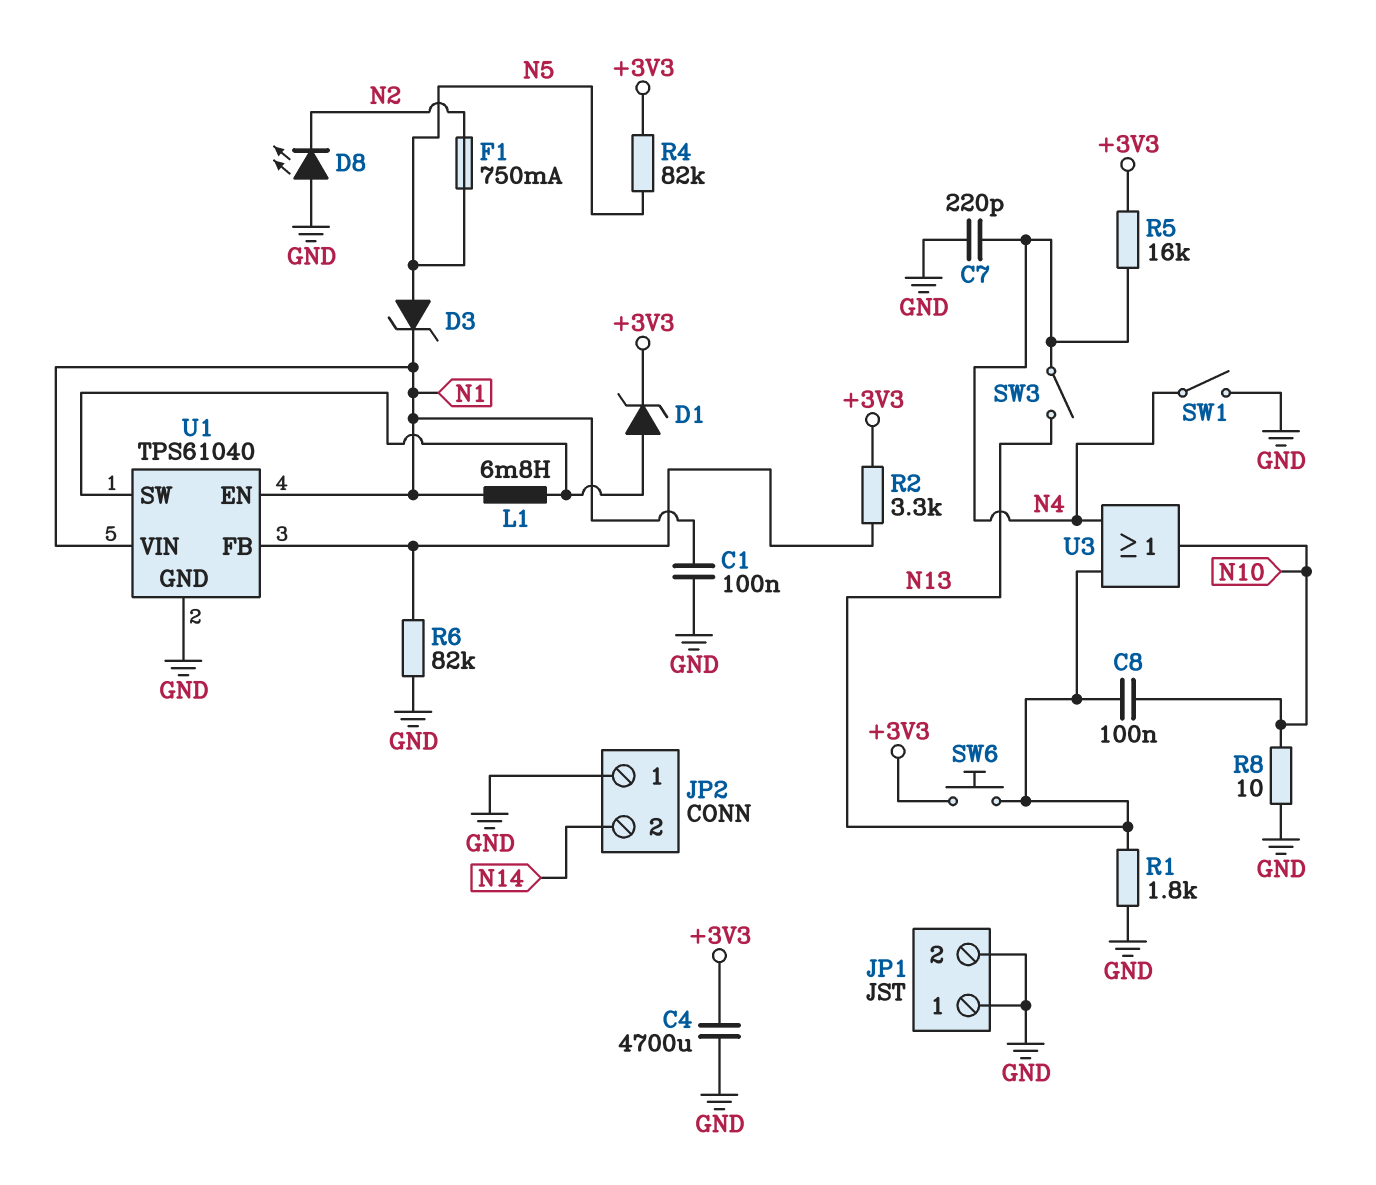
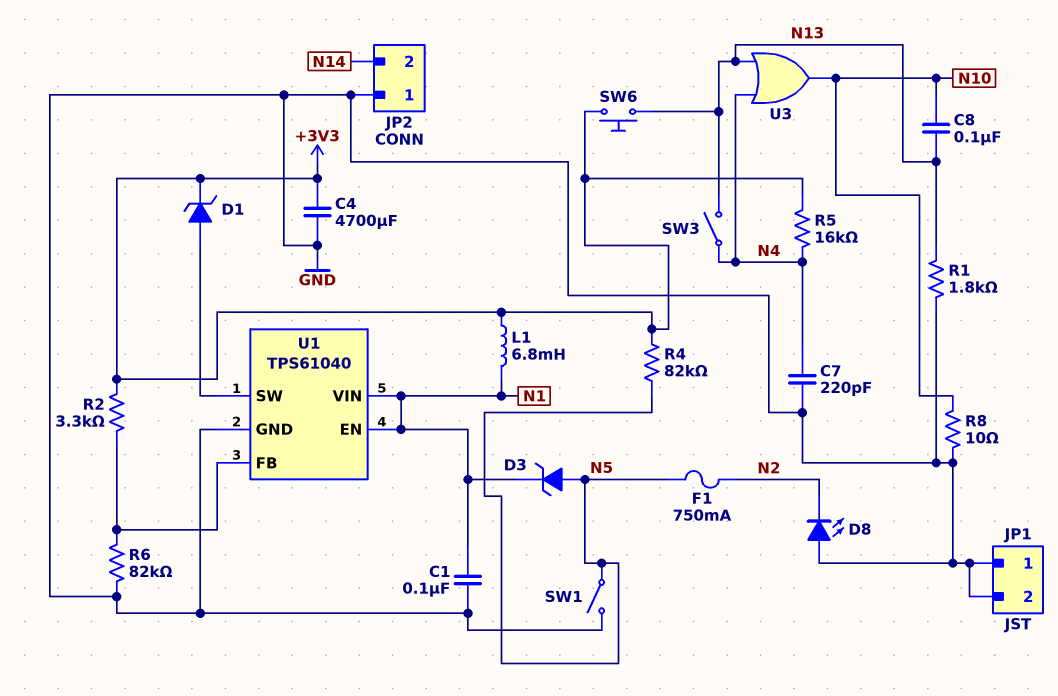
L1: 6.8mH (N1, U1/SW) -> 6.8mH (+3V3, N1)
SW1: switch (GND, N4) -> switch (GND, N5)

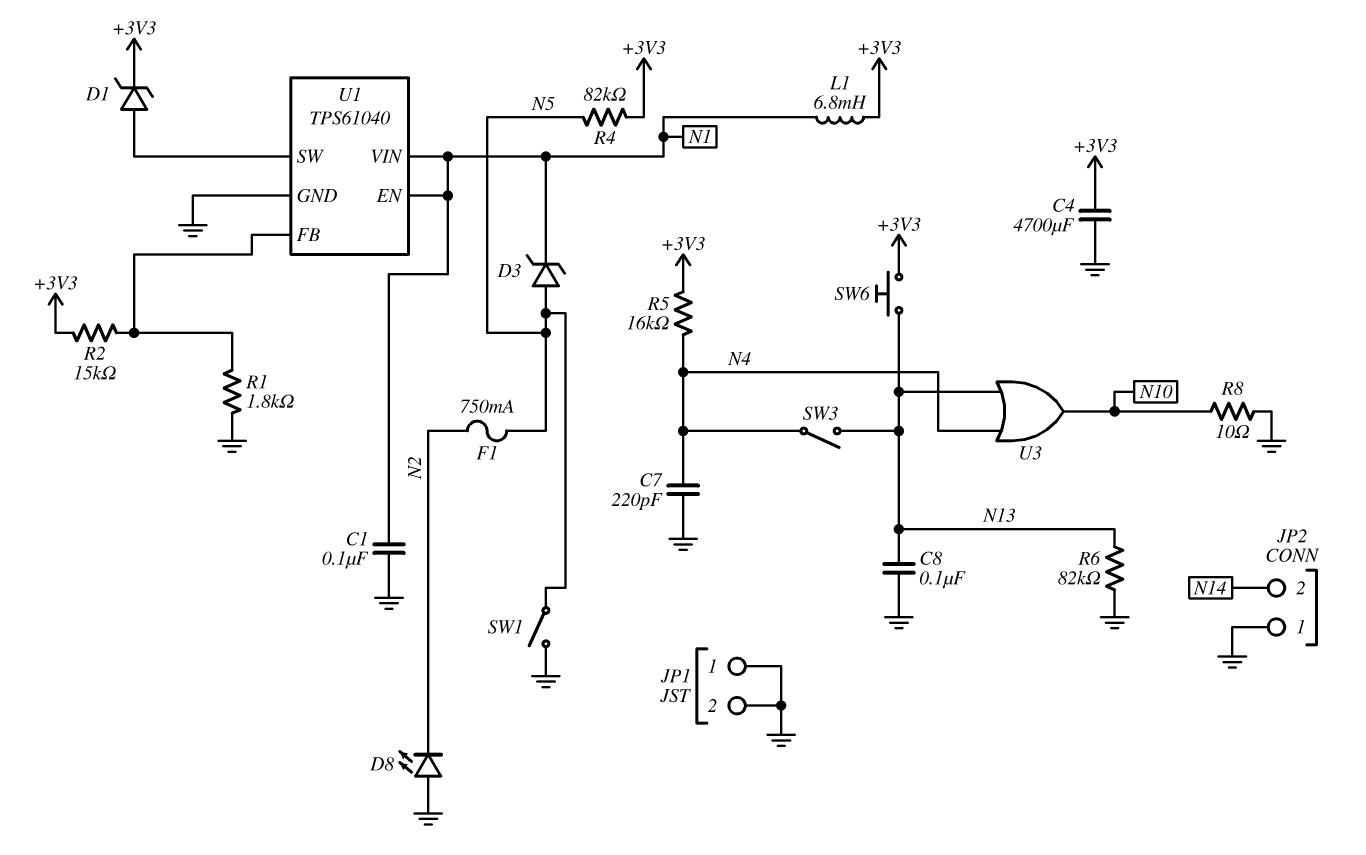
C8: 100nF (N10, N13) -> 100nF (GND, N13)
R1: 1.8k (GND, N13) -> 1.8k (GND, U1/FB)
R2: 3.3k (+3V3, U1/FB) -> 15k (+3V3, U1/FB)
R6: 82k (GND, U1/FB) -> 82k (GND, N13)

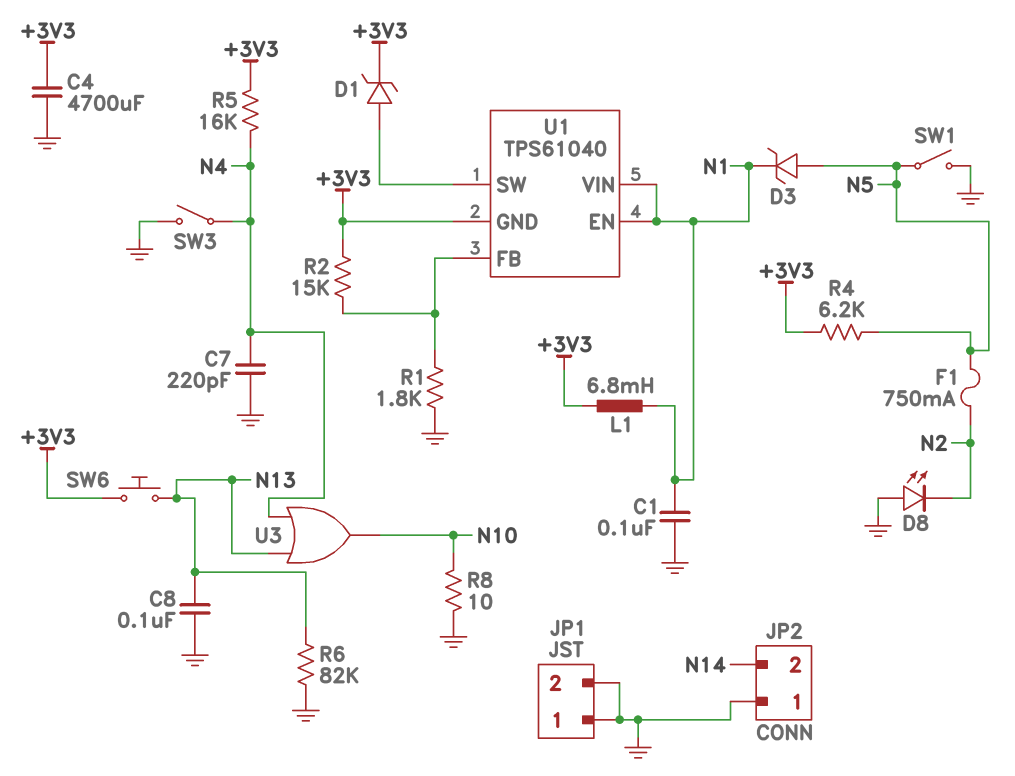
R4: 82k (+3V3, N5) -> 6.2k (+3V3, N5)
SW3: switch (N4, N13) -> switch (GND, N4)
U1 pin GND: GND -> +3V3

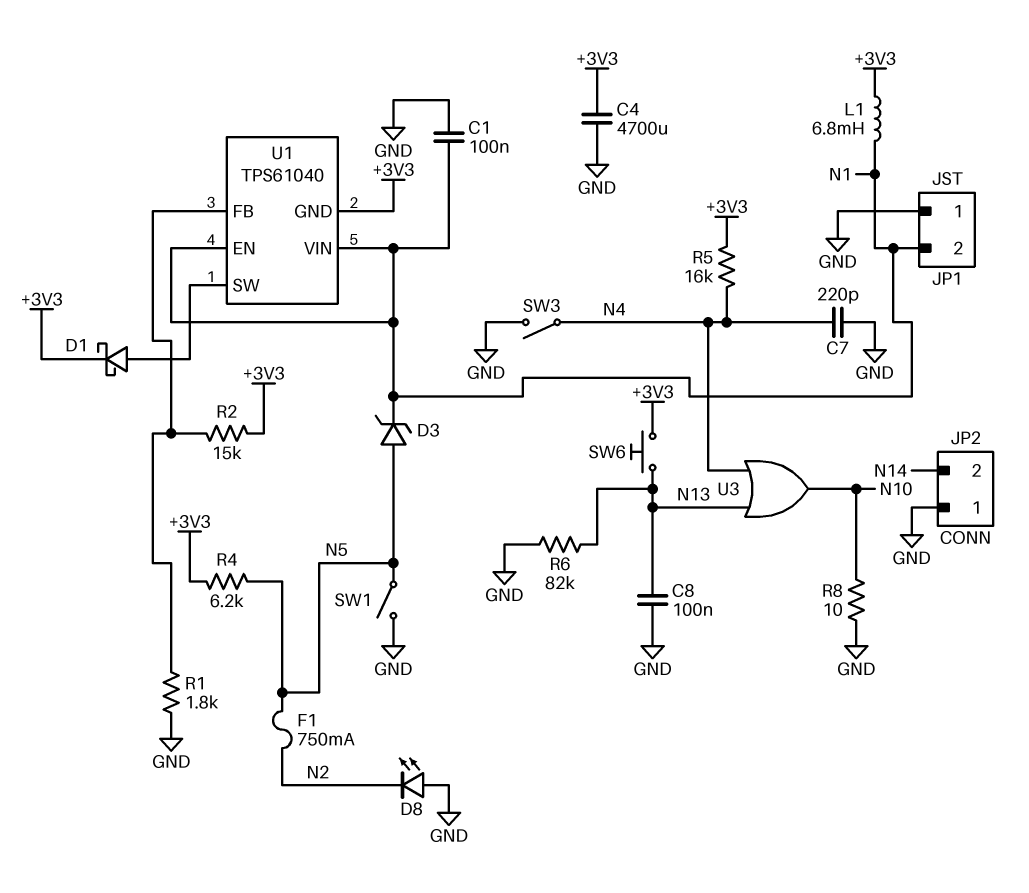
D1: zener (A U1/SW, K +3V3) -> schottky (A U1/SW, K +3V3)
JP1 pin 2: GND -> N1

